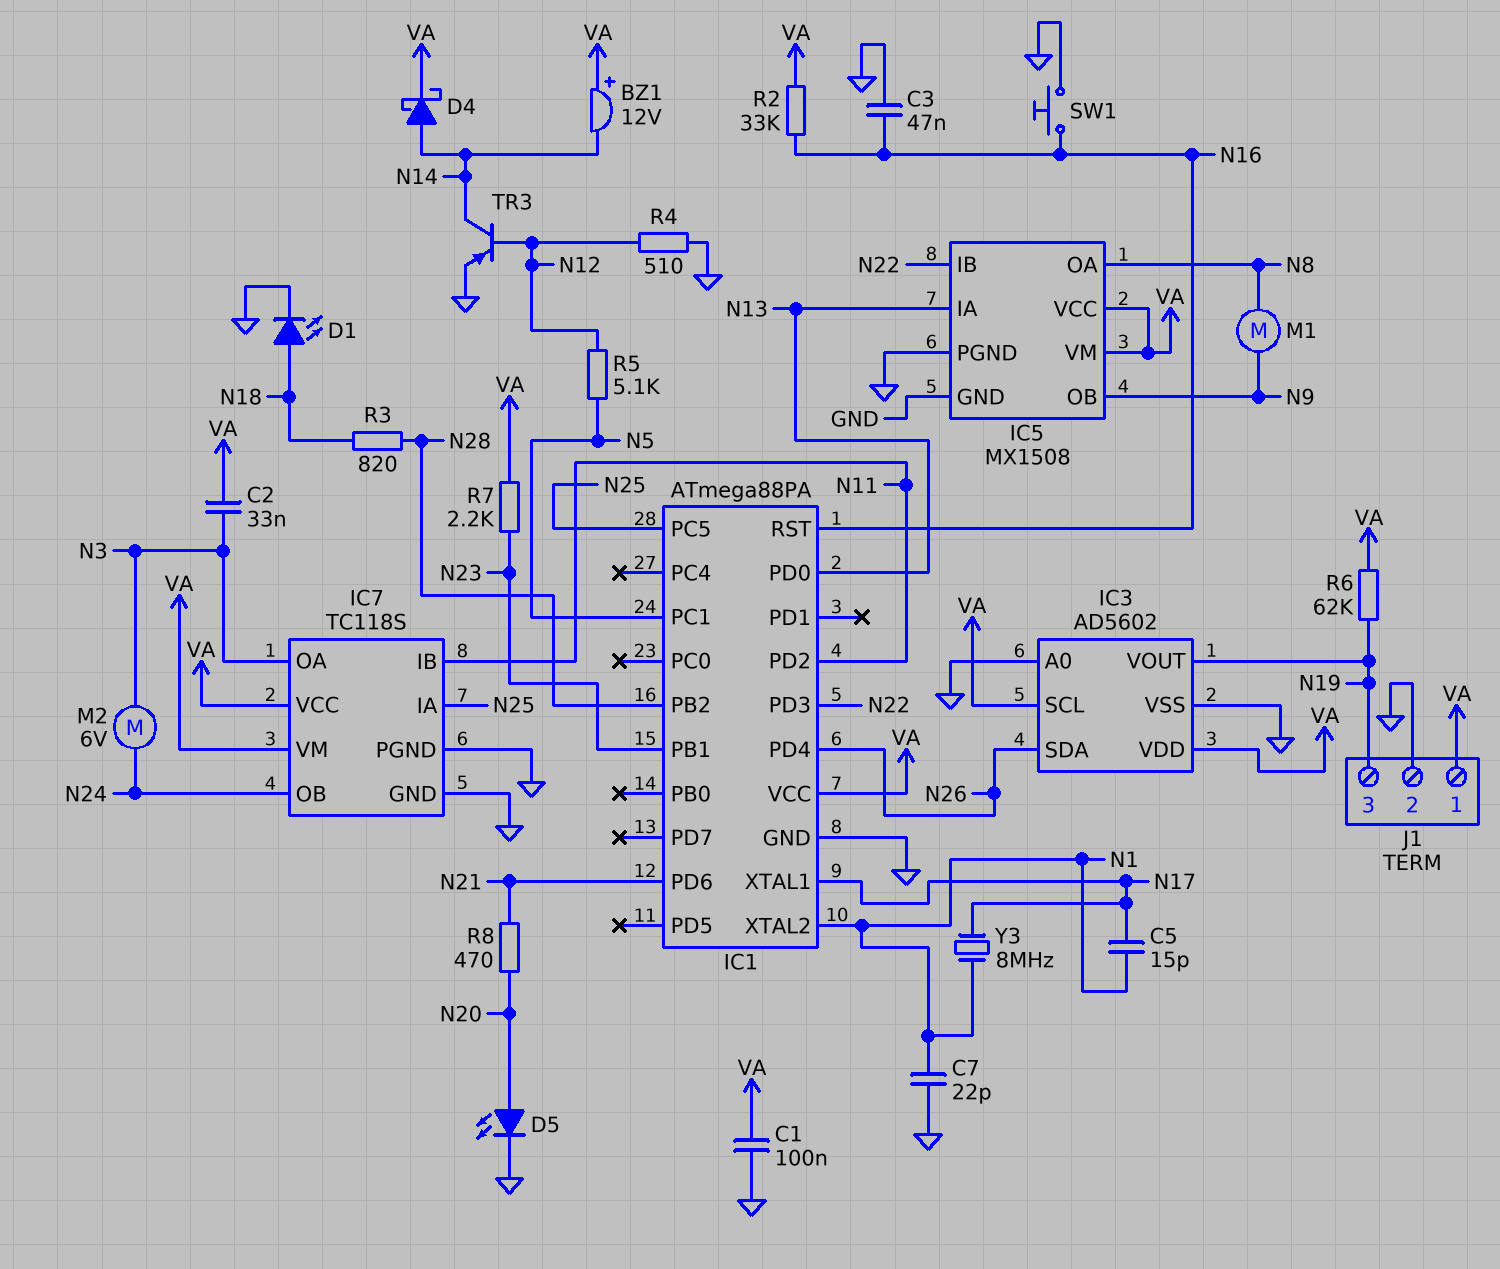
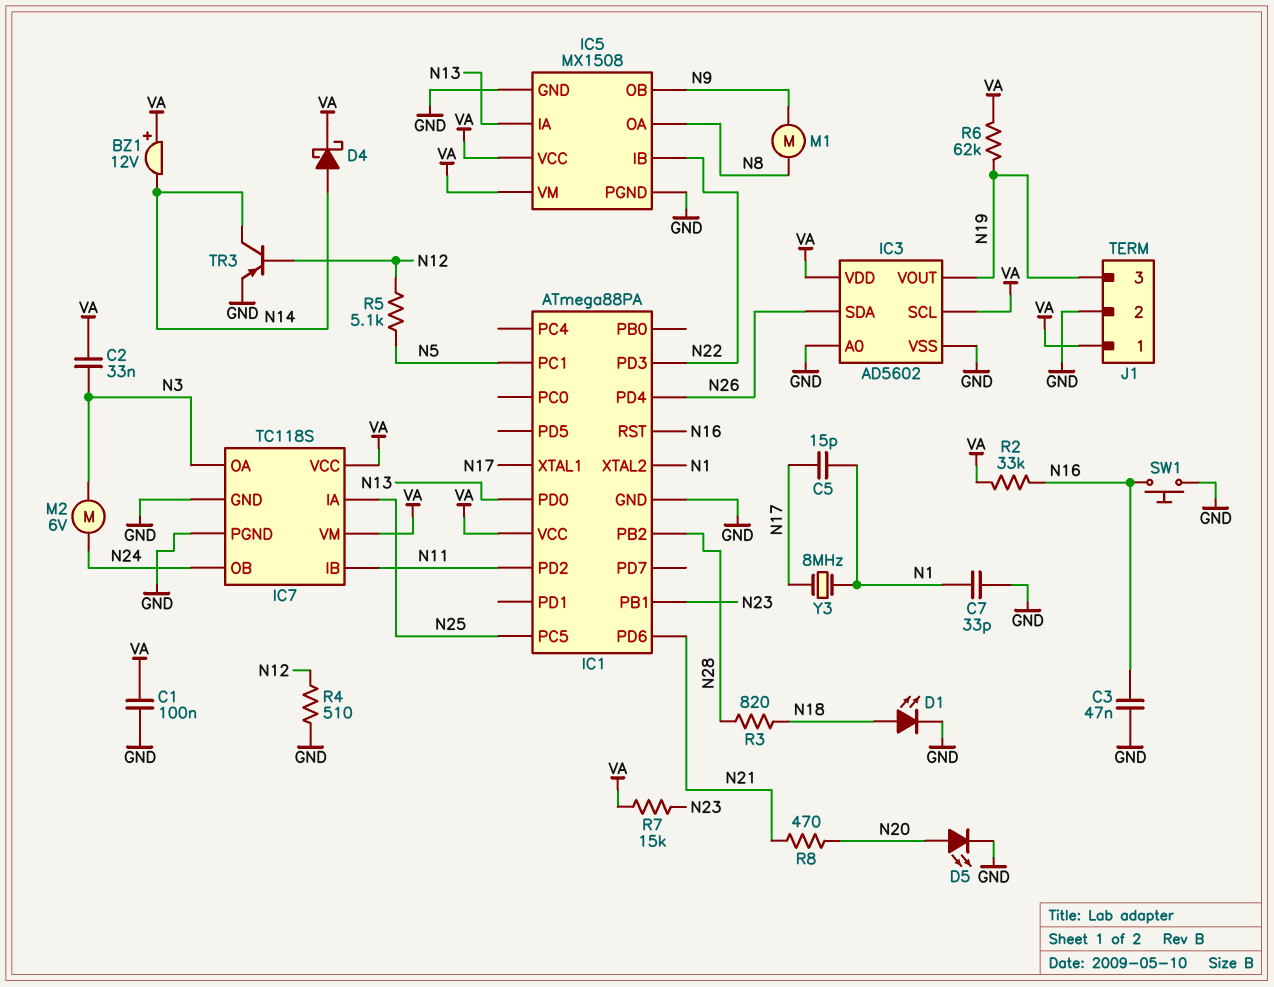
C7: 22pF (GND, N1) -> 33pF (GND, N1)
R7: 2.2k (N23, VA) -> 15k (N23, VA)

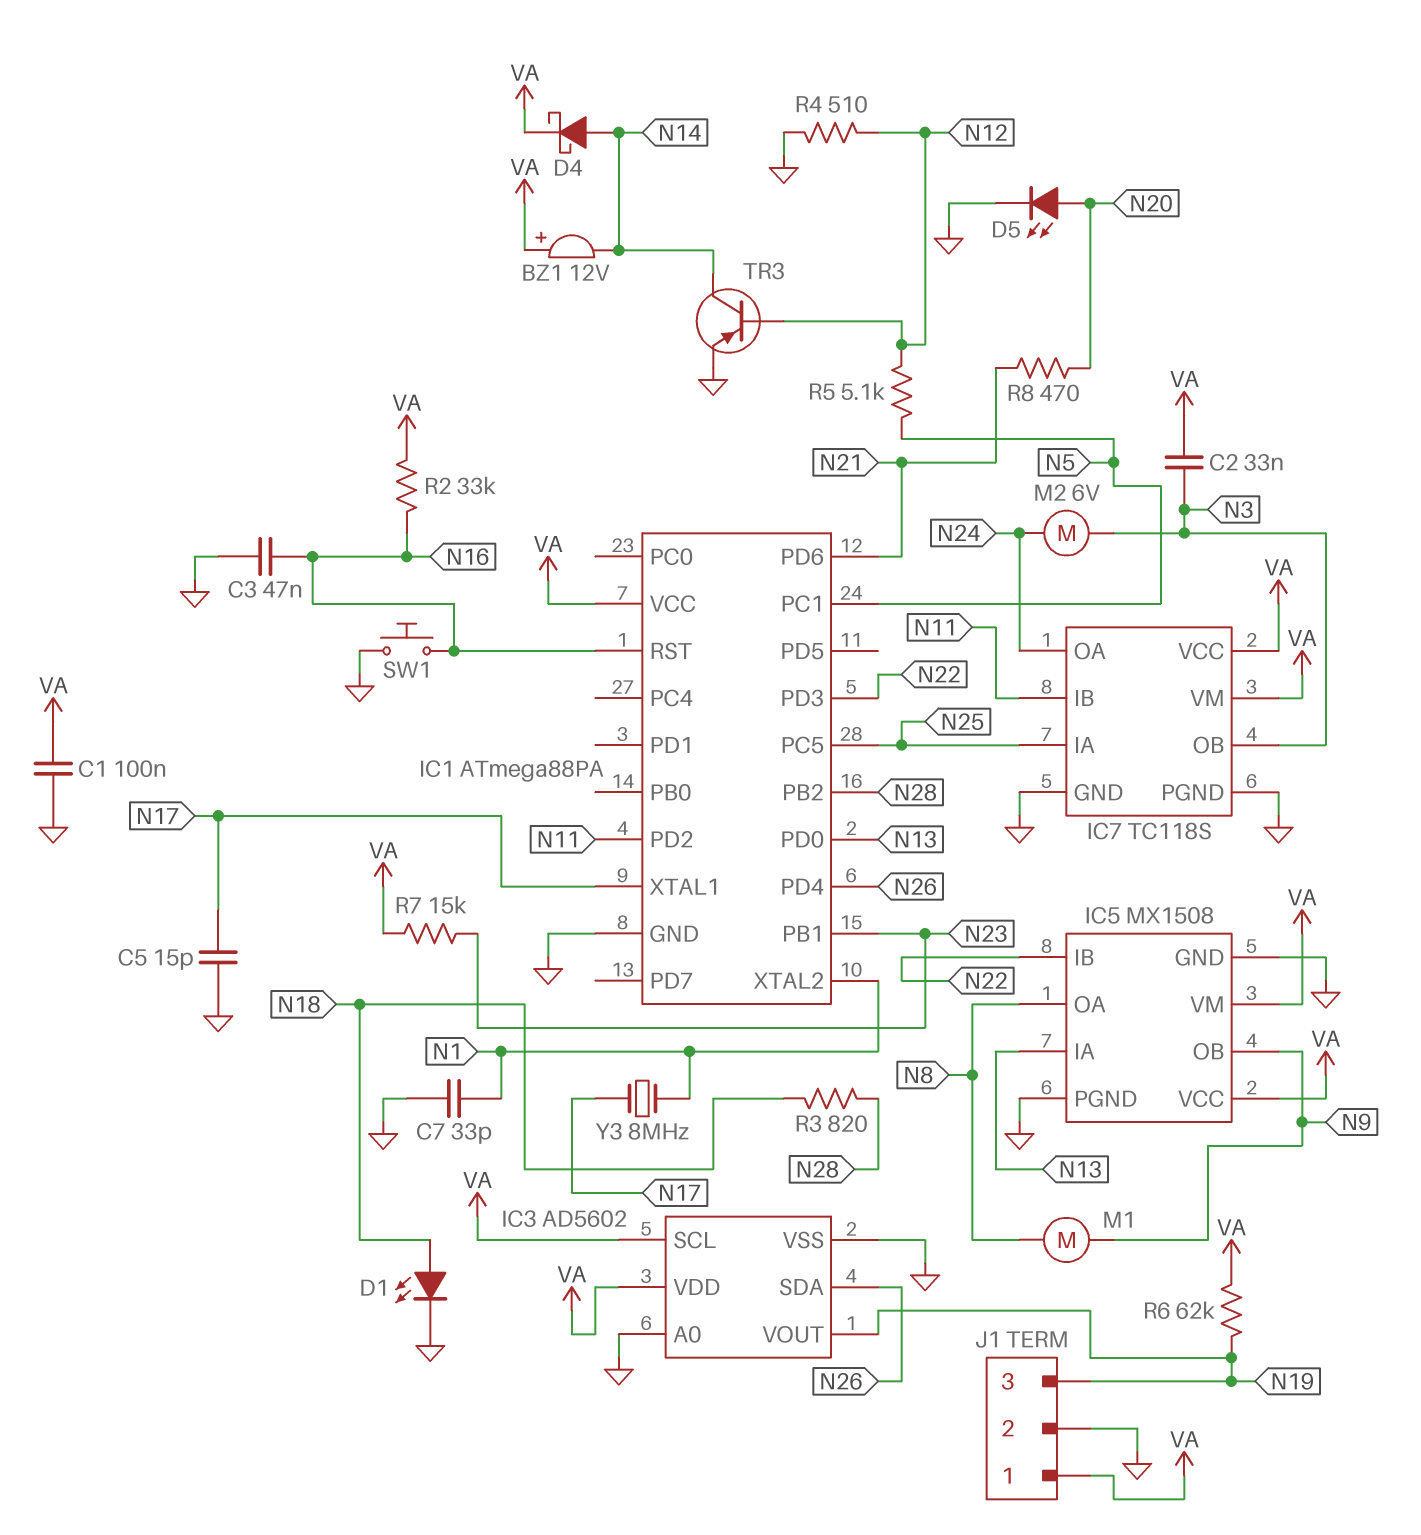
C5: 15pF (N1, N17) -> 15pF (GND, N17)
IC7 pin OA: N3 -> N24
IC7 pin OB: N24 -> N3

